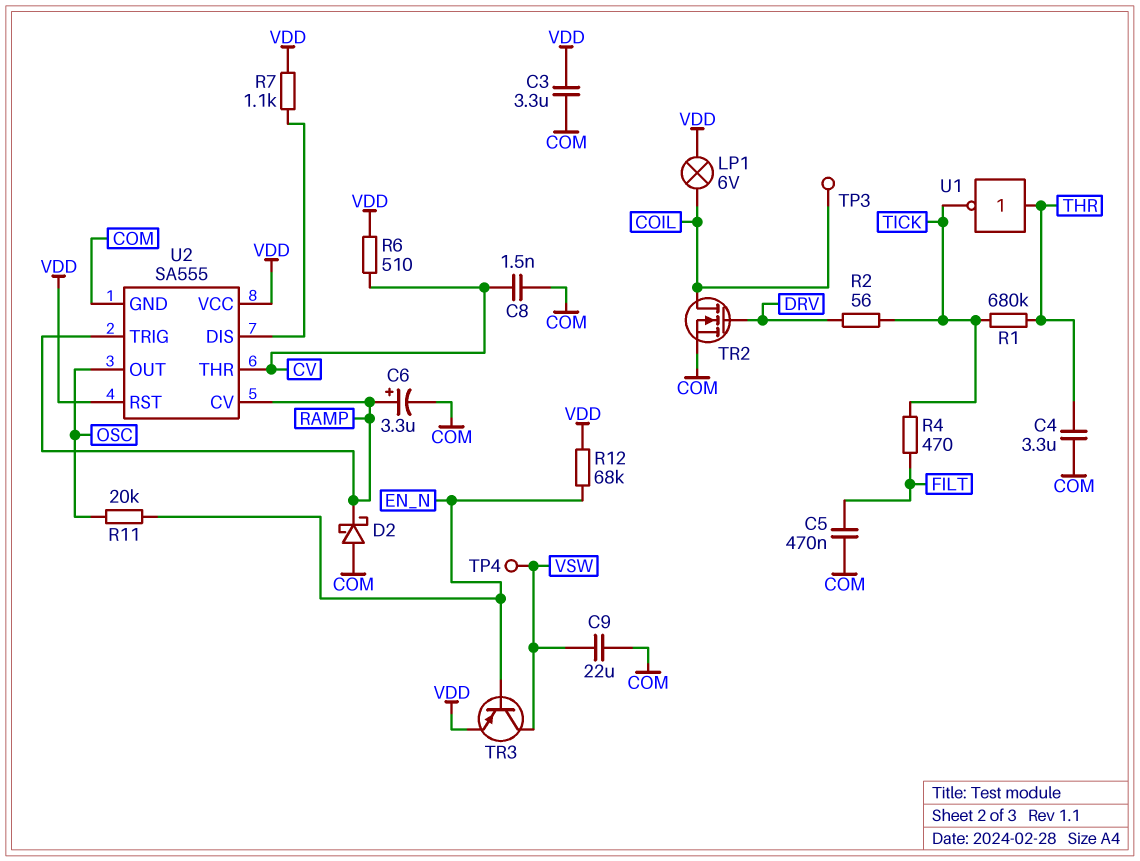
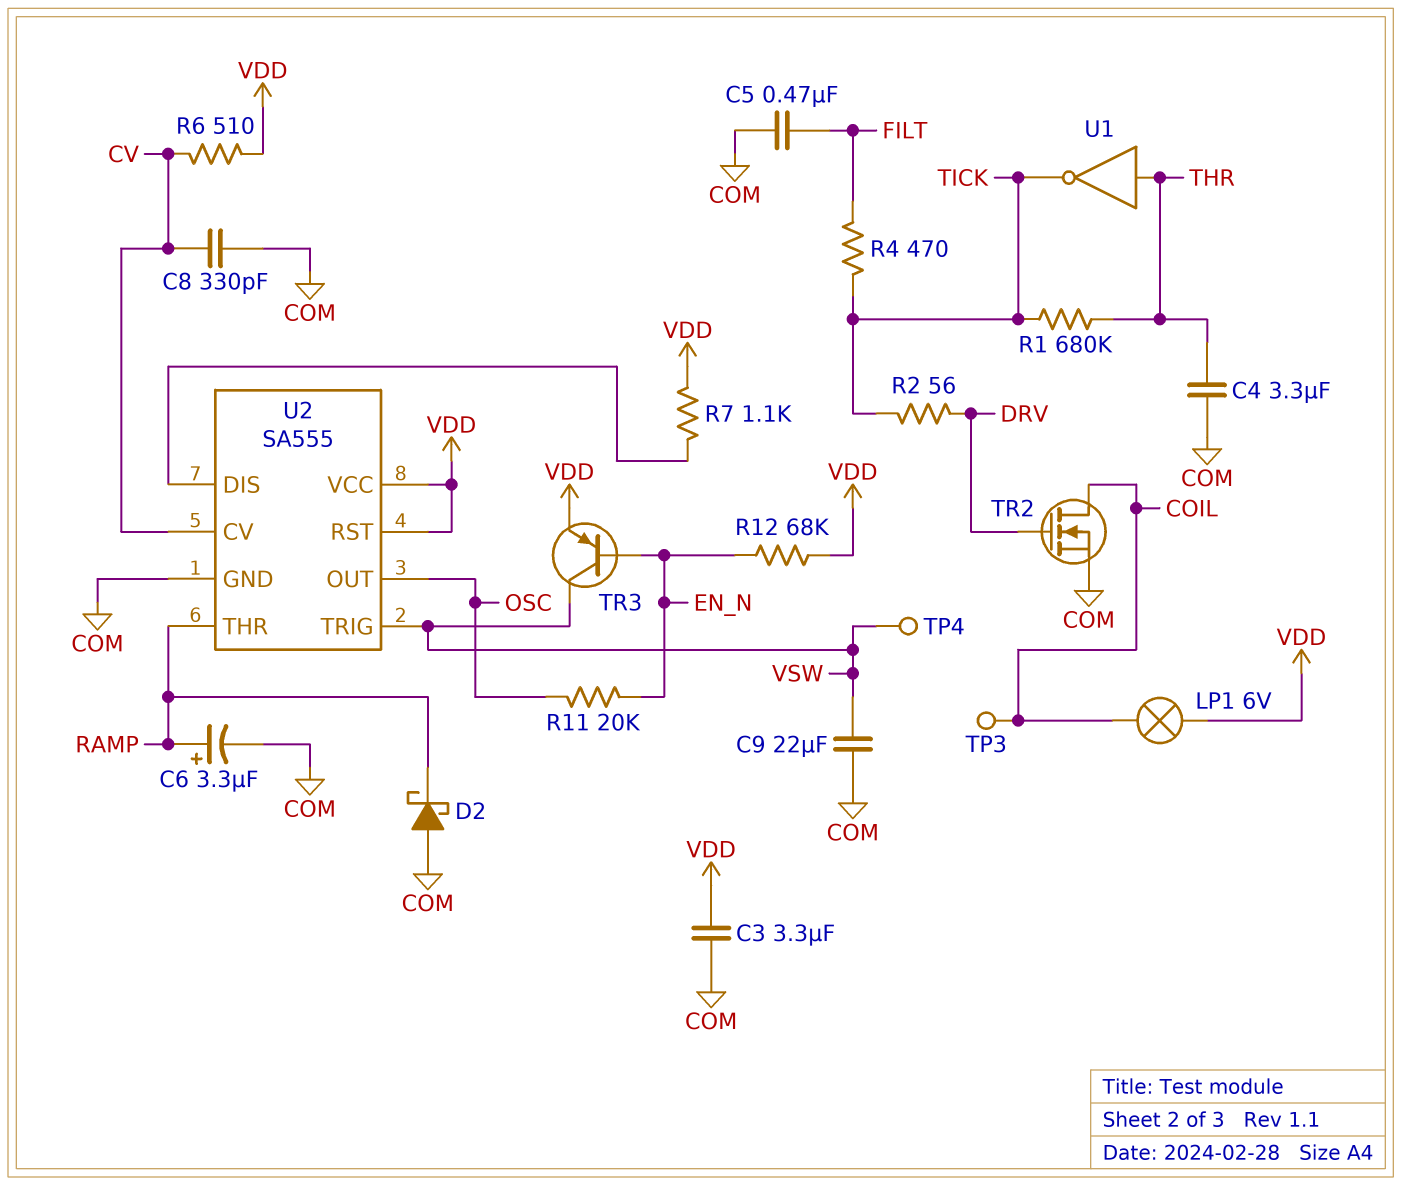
C8: 1.5nF (COM, CV) -> 330pF (COM, CV)
U2 pin CV: RAMP -> CV
U2 pin THR: CV -> RAMP
U2 pin TRIG: RAMP -> VSW

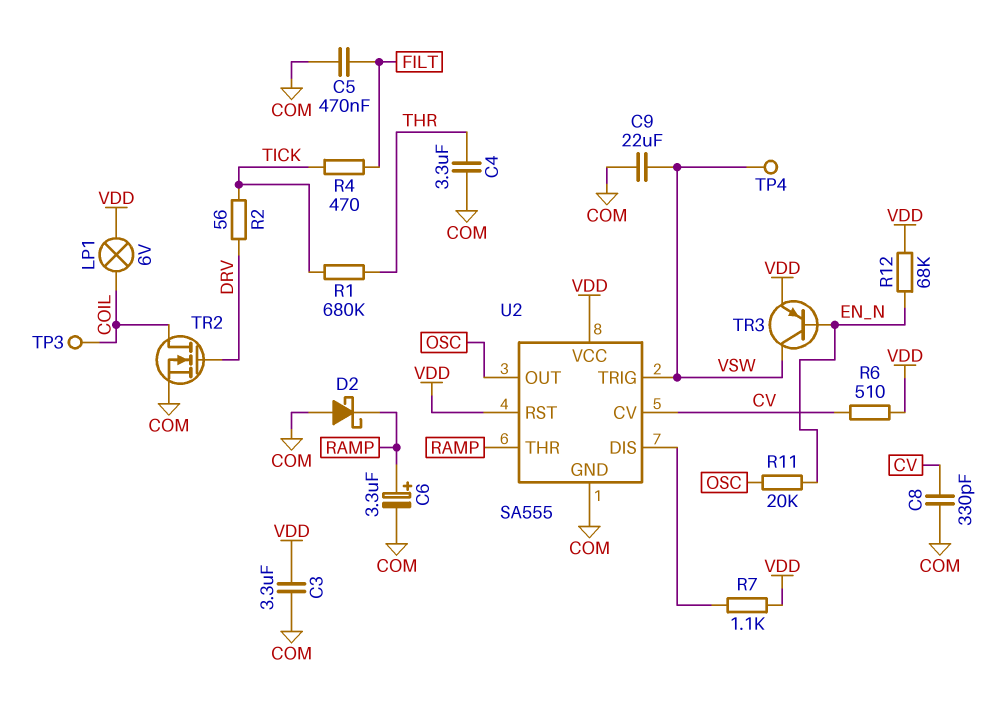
U1: NOT (in THR, out TICK) -> none

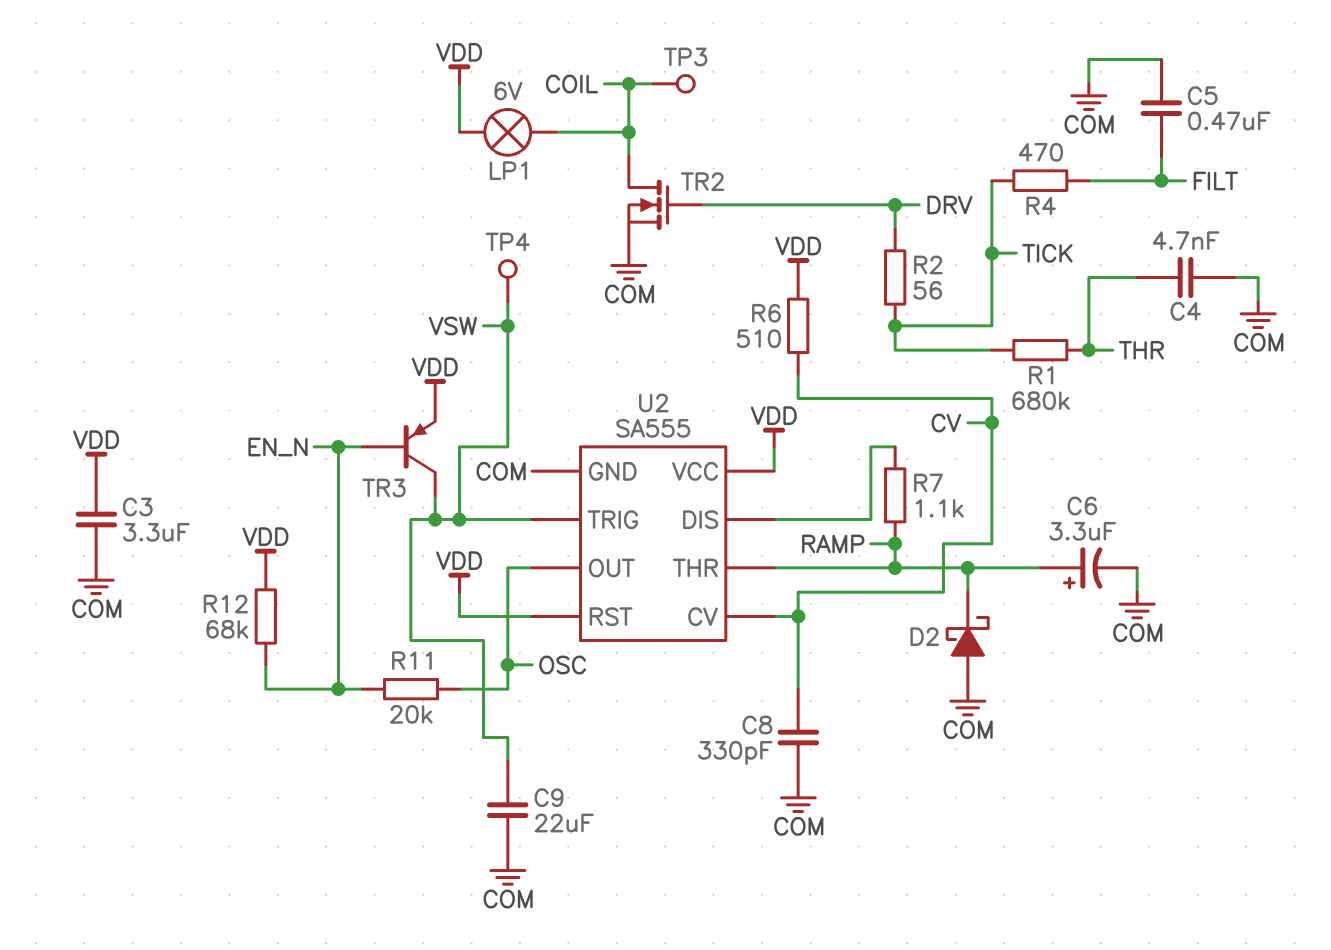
C4: 3.3uF (COM, THR) -> 4.7nF (COM, THR)
R7: 1.1k (U2/DIS, VDD) -> 1.1k (RAMP, U2/DIS)

